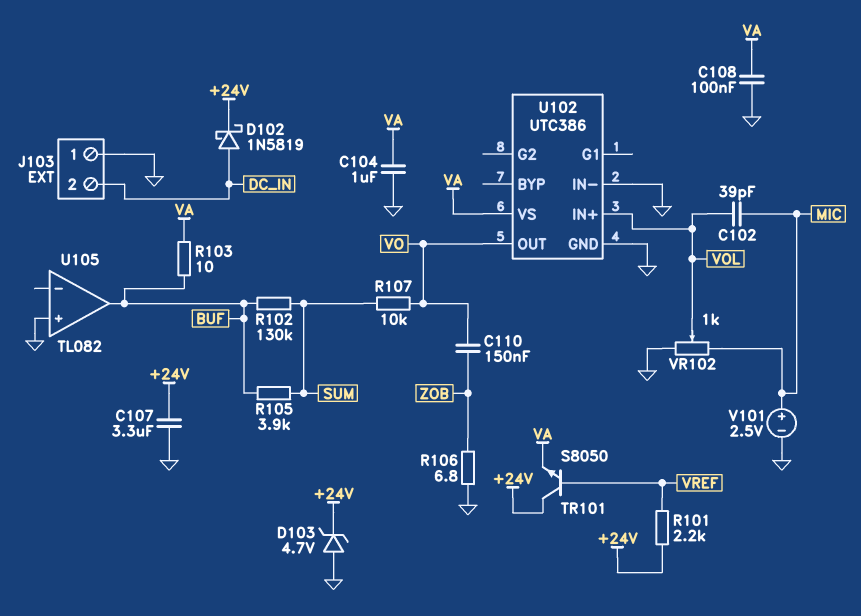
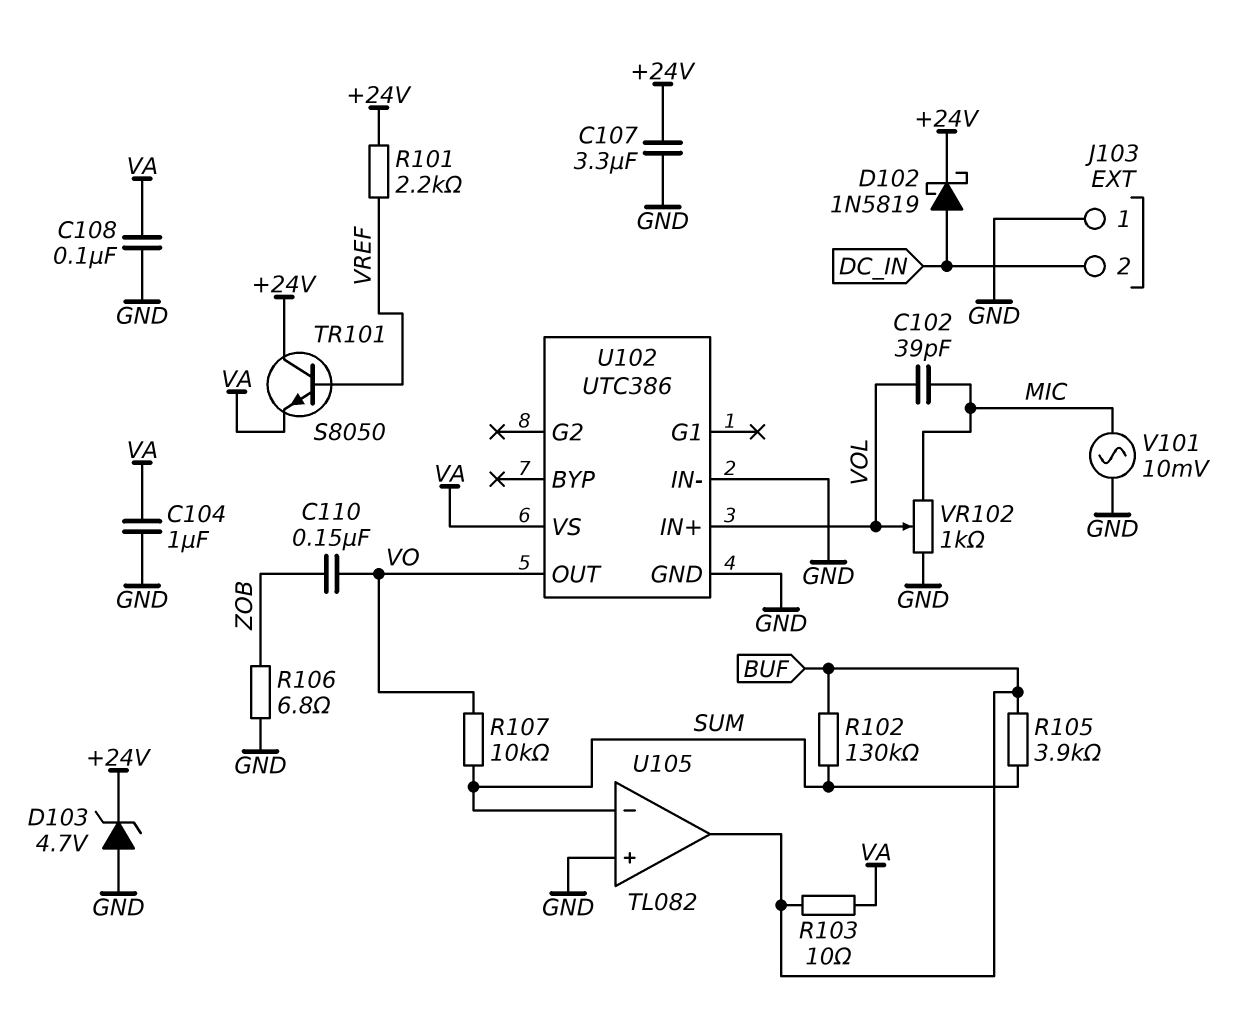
U105 pin in-: none -> SUM
V101: 2.5V (plus MIC, minus GND) -> AC 10mV (GND, MIC)

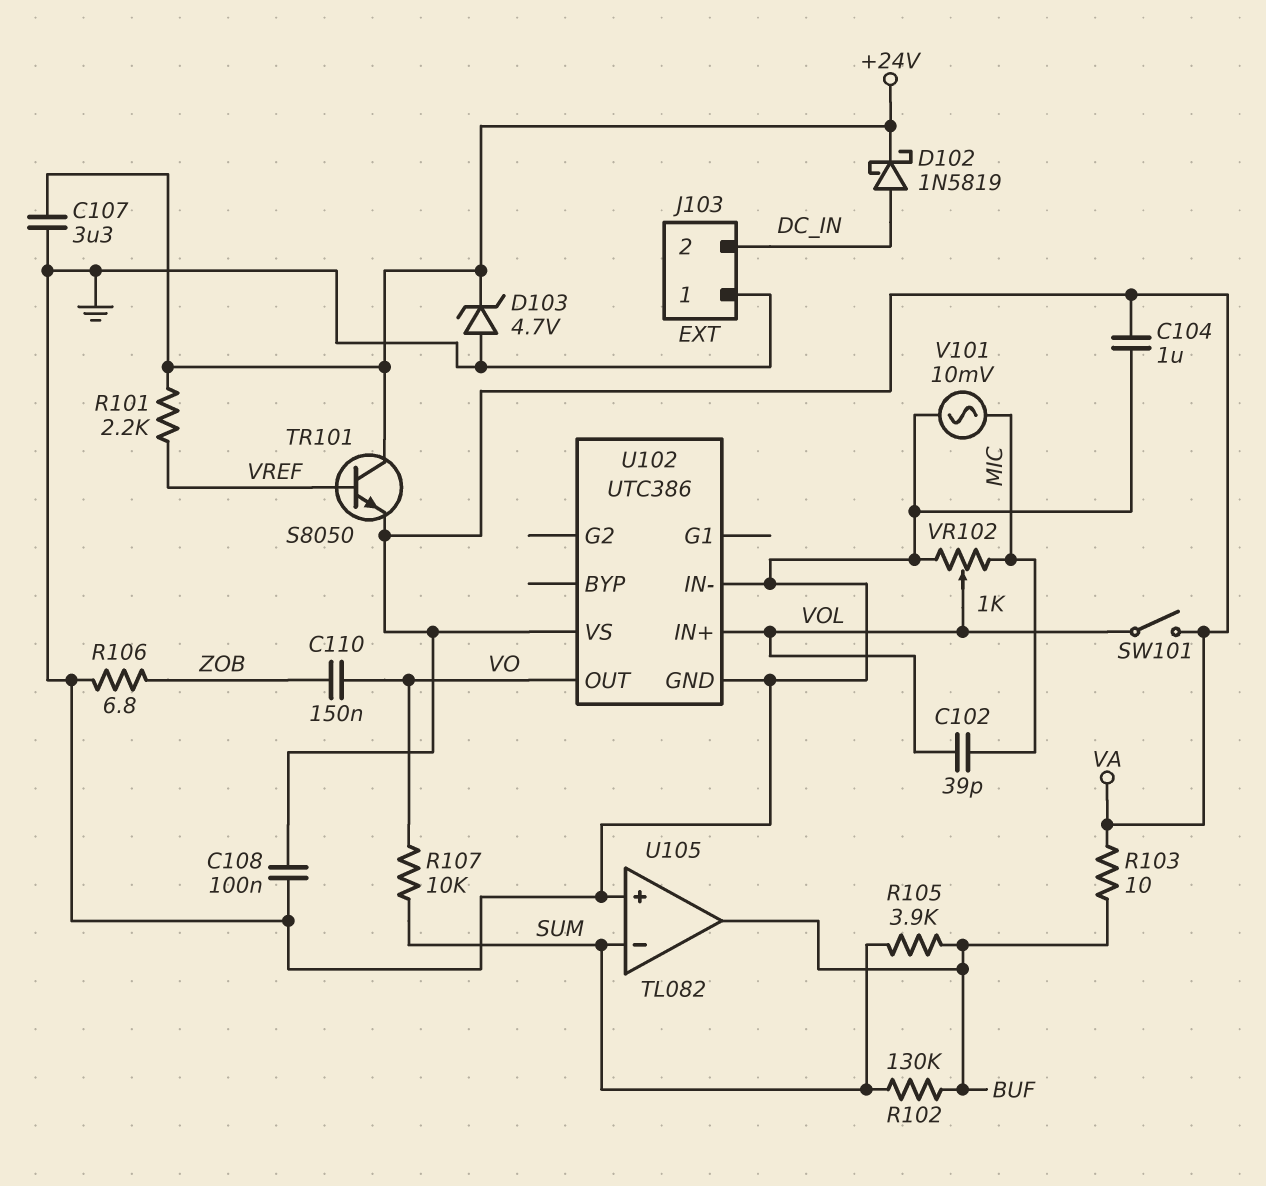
SW101: none -> switch (VA, VOL)

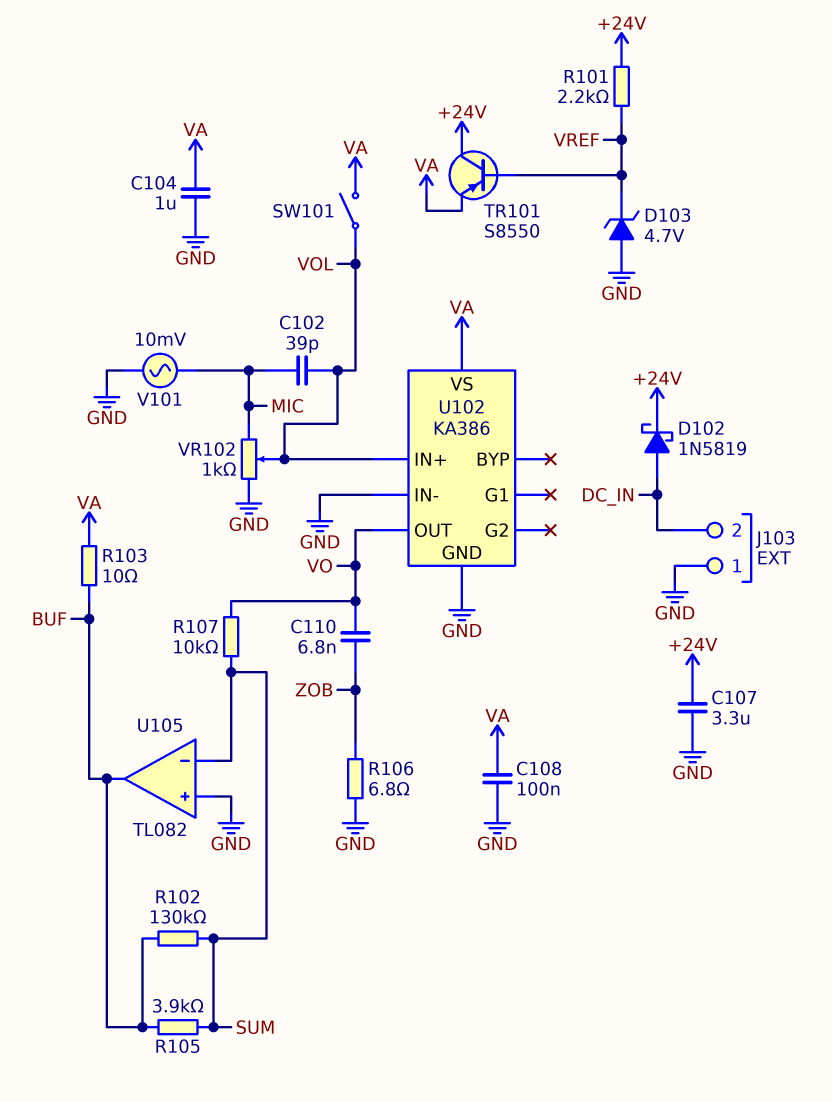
C110: 150nF (VO, ZOB) -> 6.8nF (VO, ZOB)
D103: zener 4.7V (A GND, K +24V) -> zener 4.7V (A GND, K VREF)
TR101: NPN S8050 (B VREF, C +24V, E VA) -> PNP S8550 (B VREF, C +24V, E VA)
U102: UTC386 -> KA386

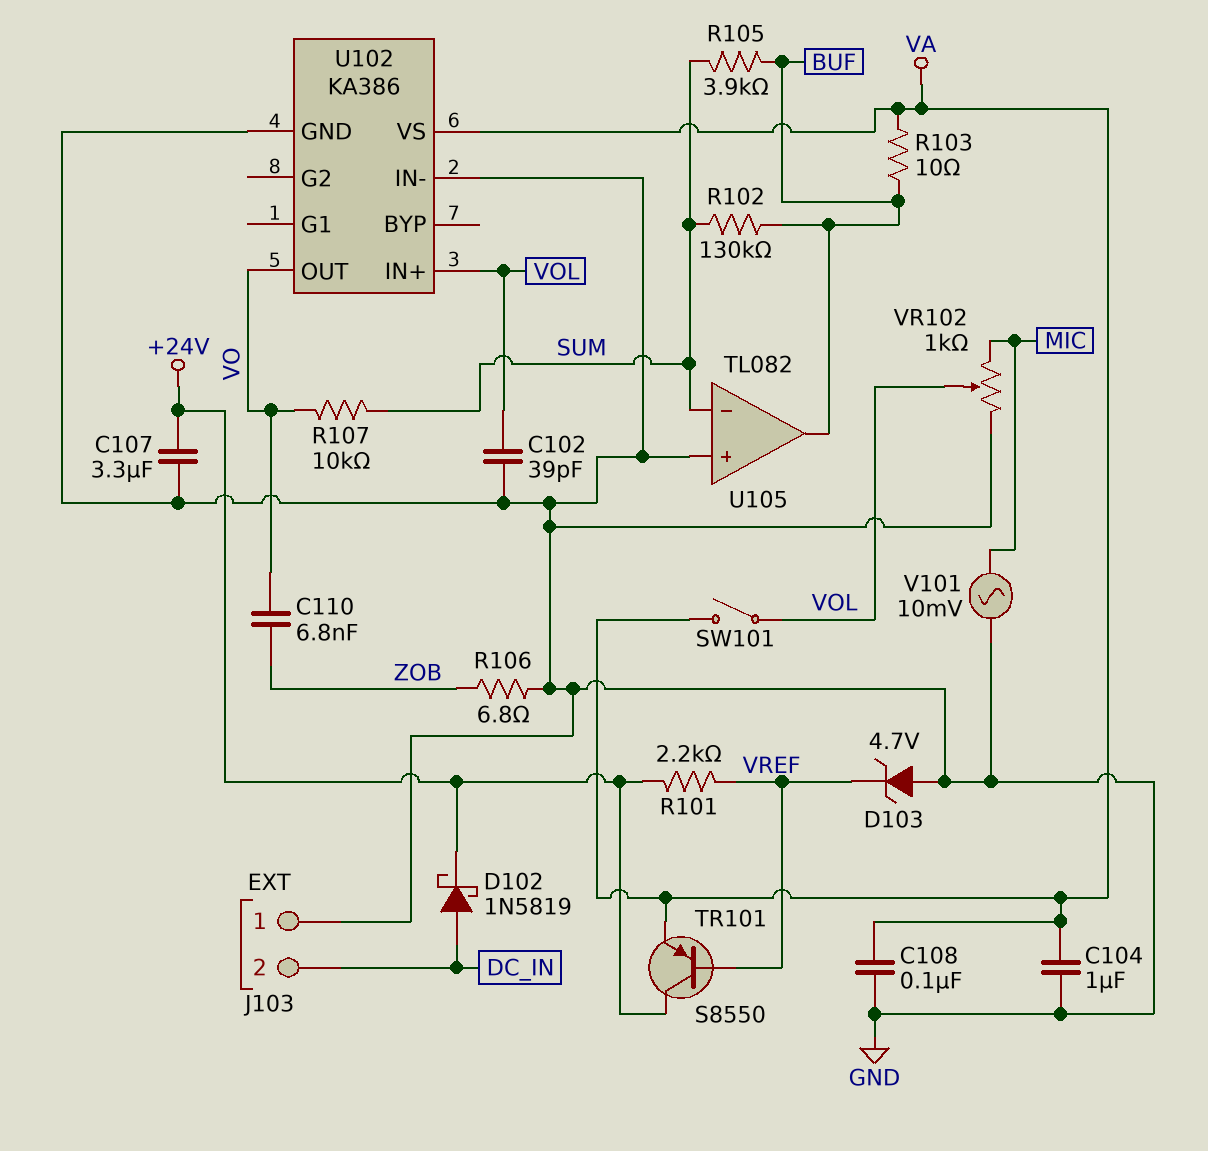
C102: 39pF (MIC, VOL) -> 39pF (GND, VOL)

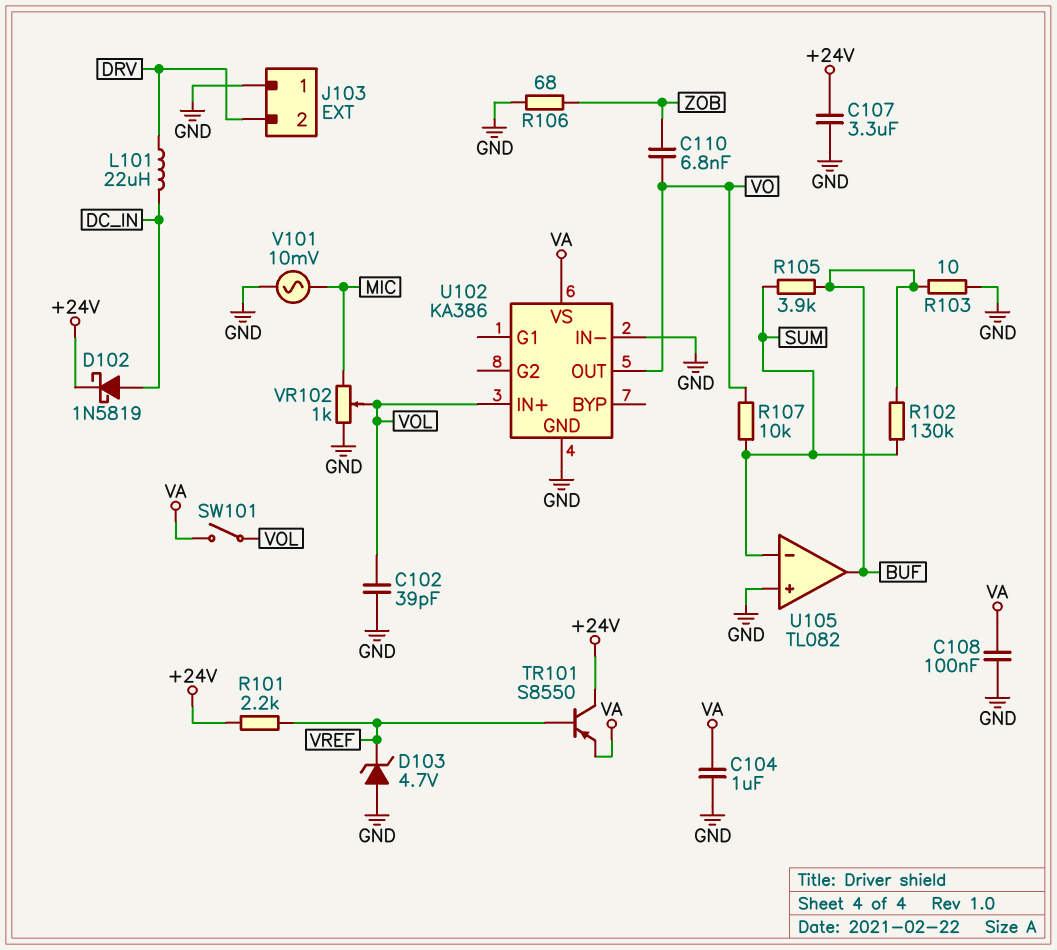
J103 pin 2: DC_IN -> DRV
L101: none -> 22uH (DC_IN, DRV)
R103: 10 (BUF, VA) -> 10 (BUF, GND)
R106: 6.8 (GND, ZOB) -> 68 (GND, ZOB)

